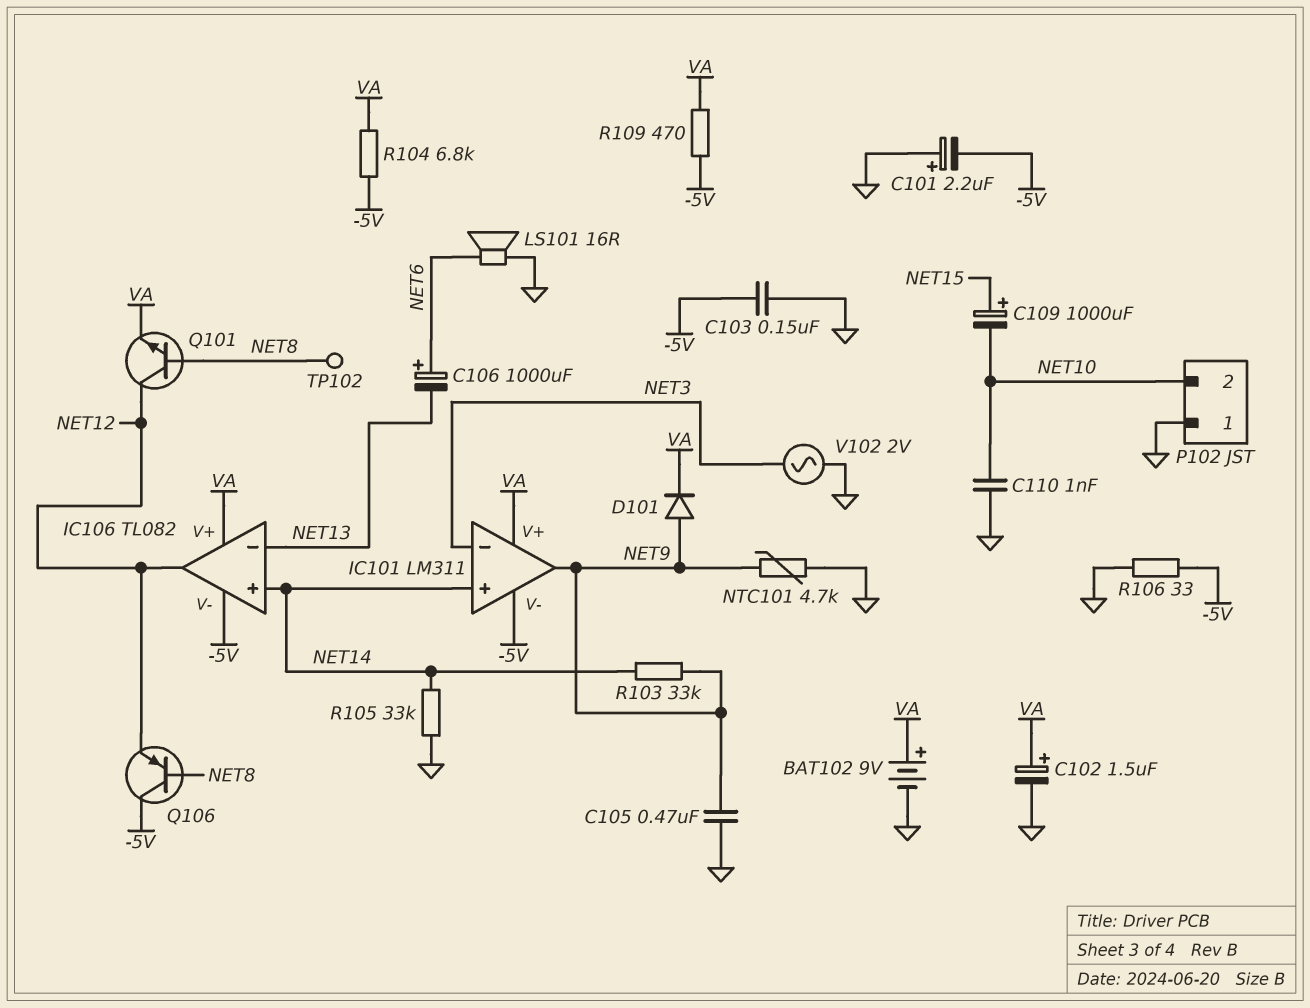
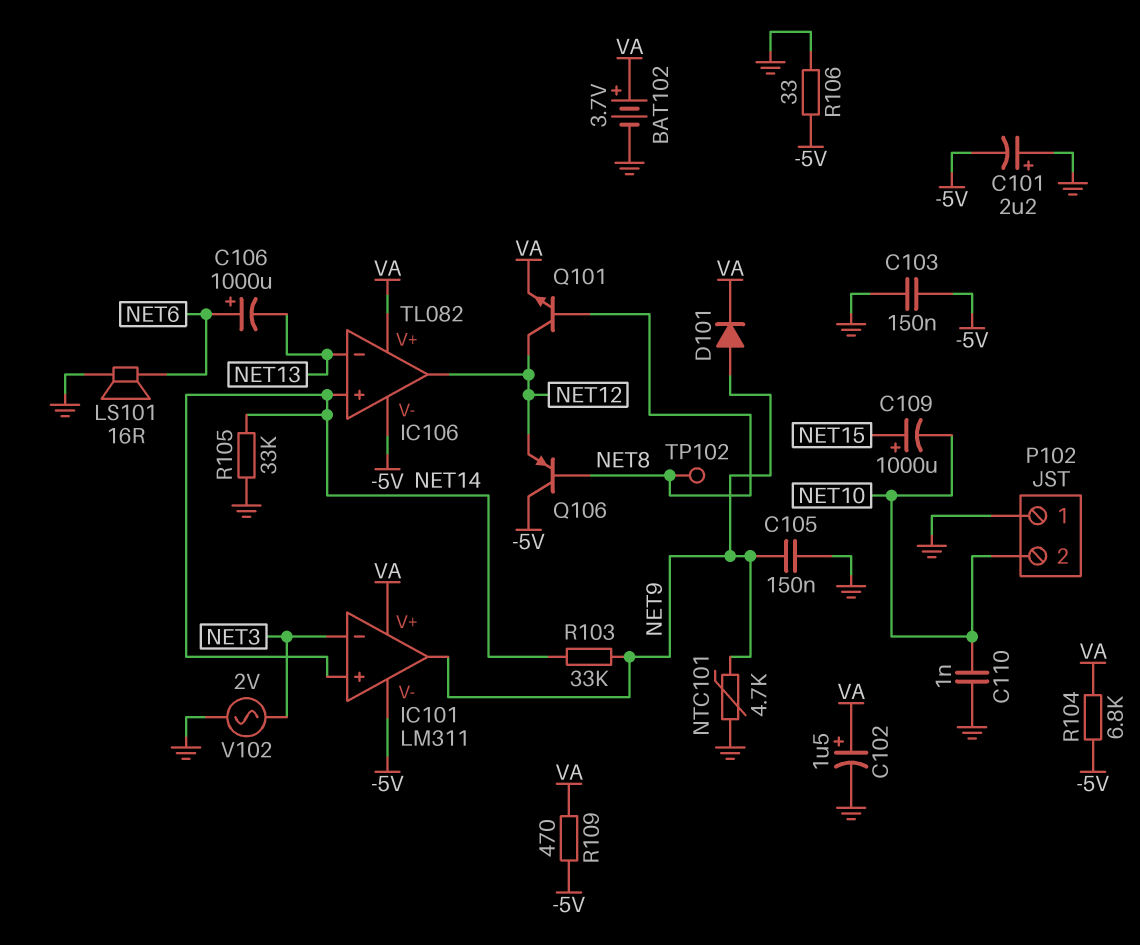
BAT102: 9V (plus VA, minus GND) -> 3.7V (plus VA, minus GND)
C105: 470nF (GND, NET9) -> 150nF (GND, NET9)

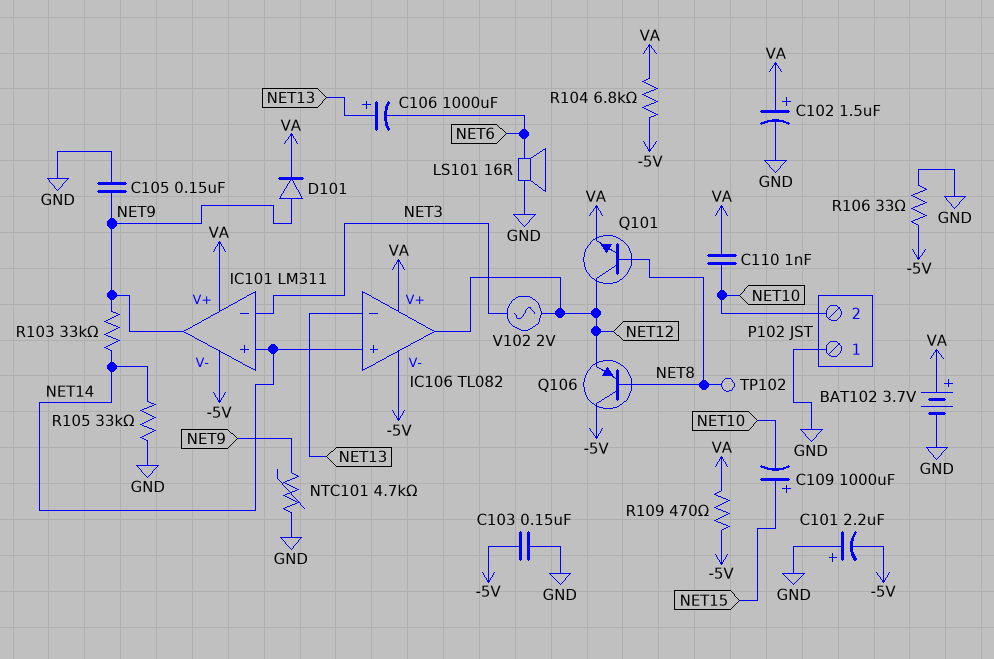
C106: 1000uF (plus NET6, minus NET13) -> 1000uF (plus NET13, minus NET6)
C110: 1nF (GND, NET10) -> 1nF (NET10, VA)
V102: AC 2V (GND, NET3) -> AC 2V (NET3, NET12)

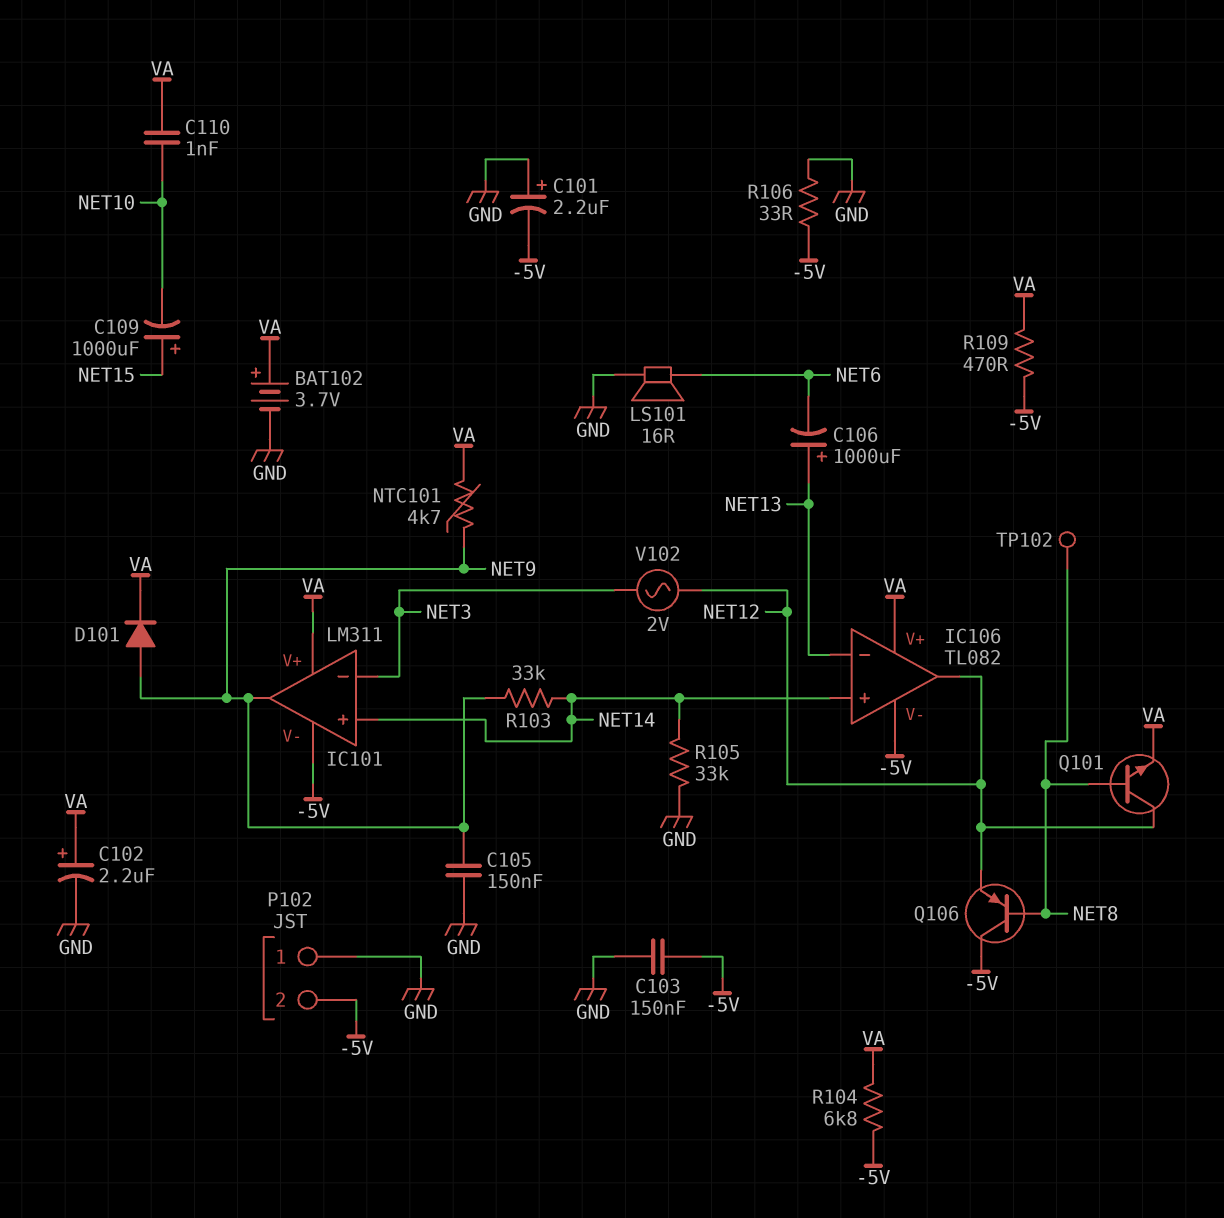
C102: 1.5uF (plus VA, minus GND) -> 2.2uF (plus VA, minus GND)
NTC101: 4.7k (GND, NET9) -> 4.7k (NET9, VA)
P102 pin 2: NET10 -> -5V

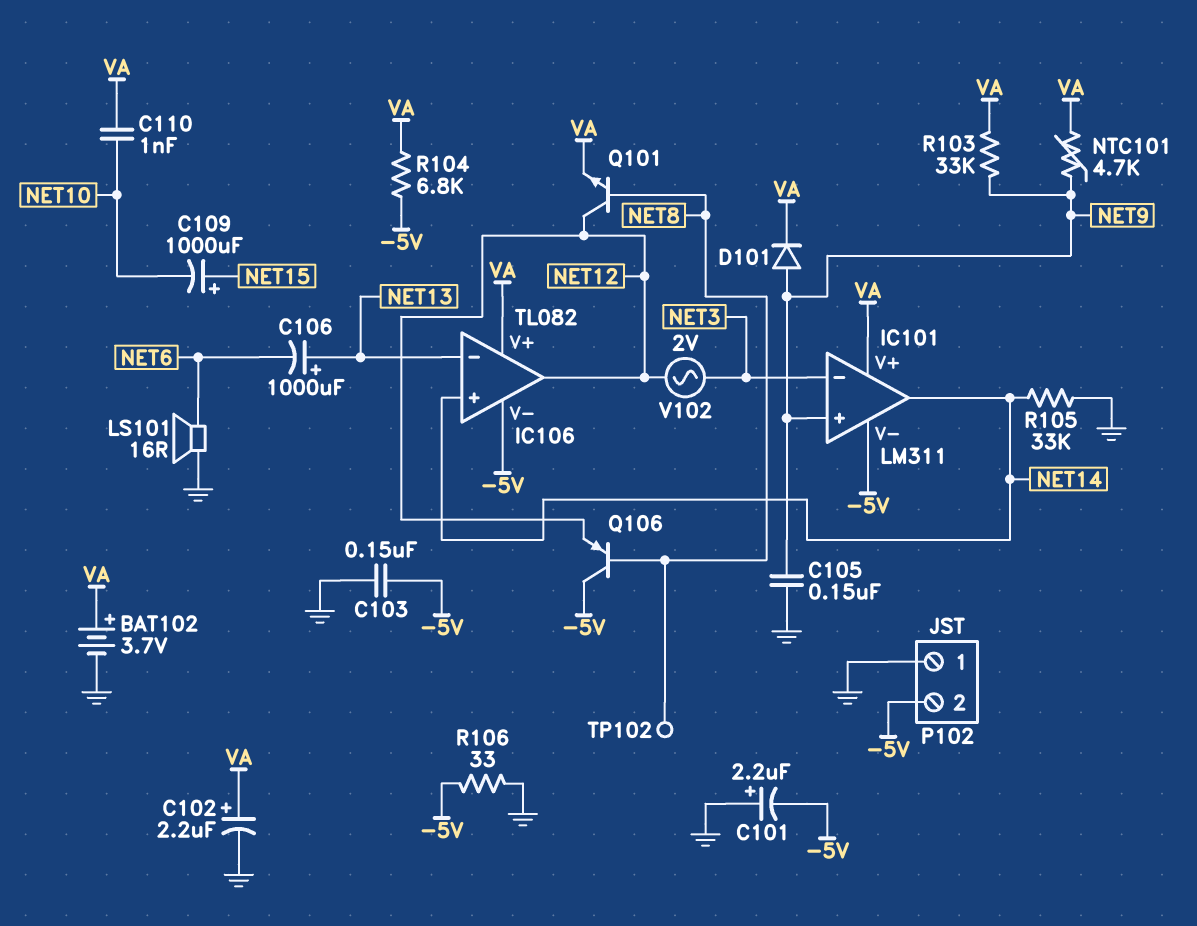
IC101 pin in+: NET14 -> NET9
IC101 pin out: NET9 -> NET14
R103: 33k (NET9, NET14) -> 33k (NET9, VA)
R109: 470 (-5V, VA) -> none

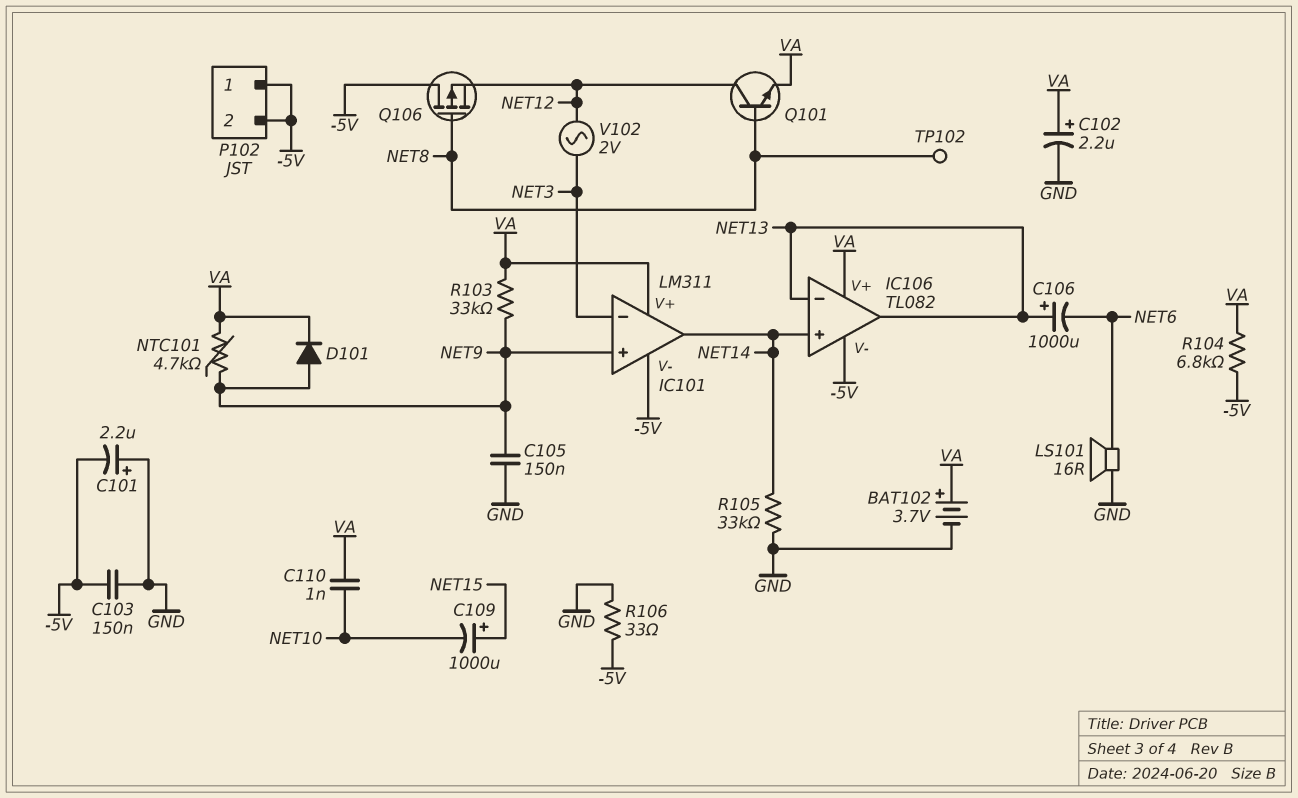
IC106 pin out: NET12 -> NET13
P102 pin 1: GND -> -5V
Q106: PNP (B NET8, C -5V, E NET12) -> PMOS (G NET8, D -5V, S NET12)

